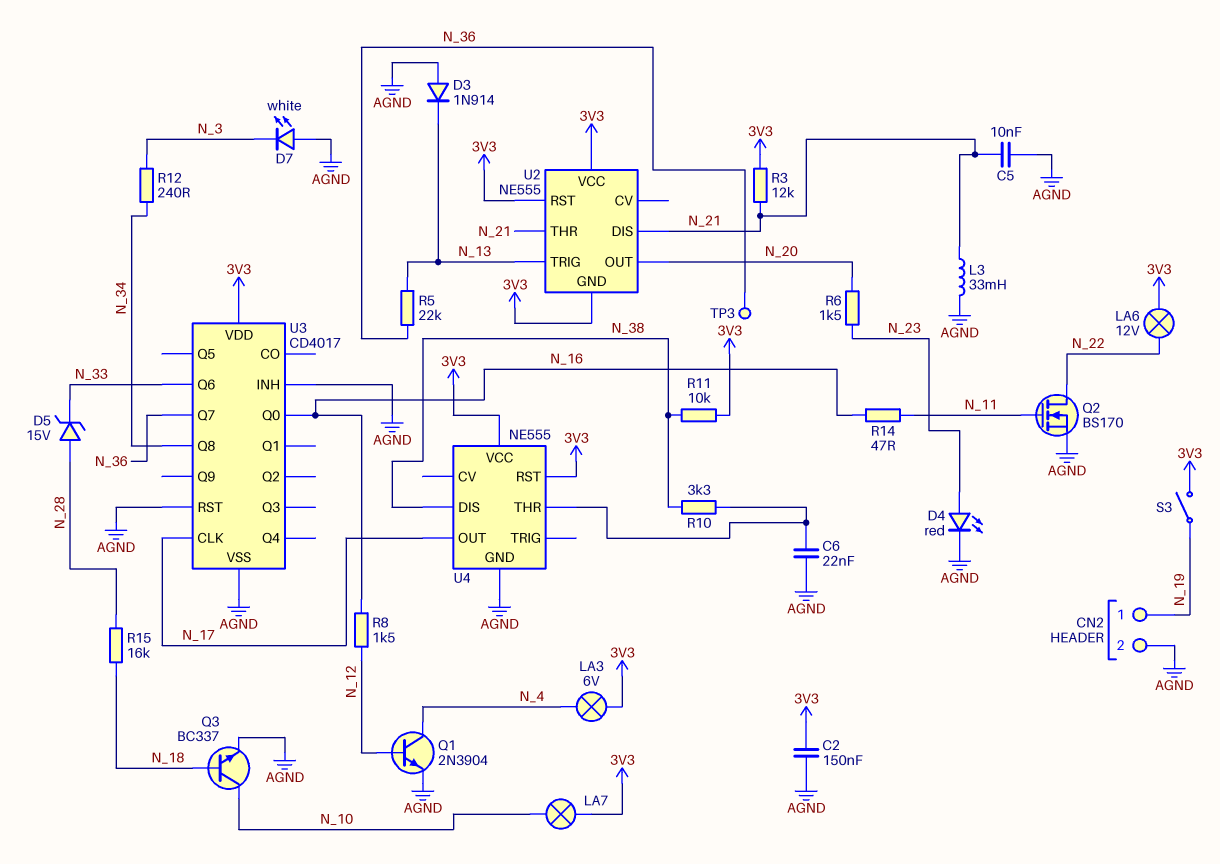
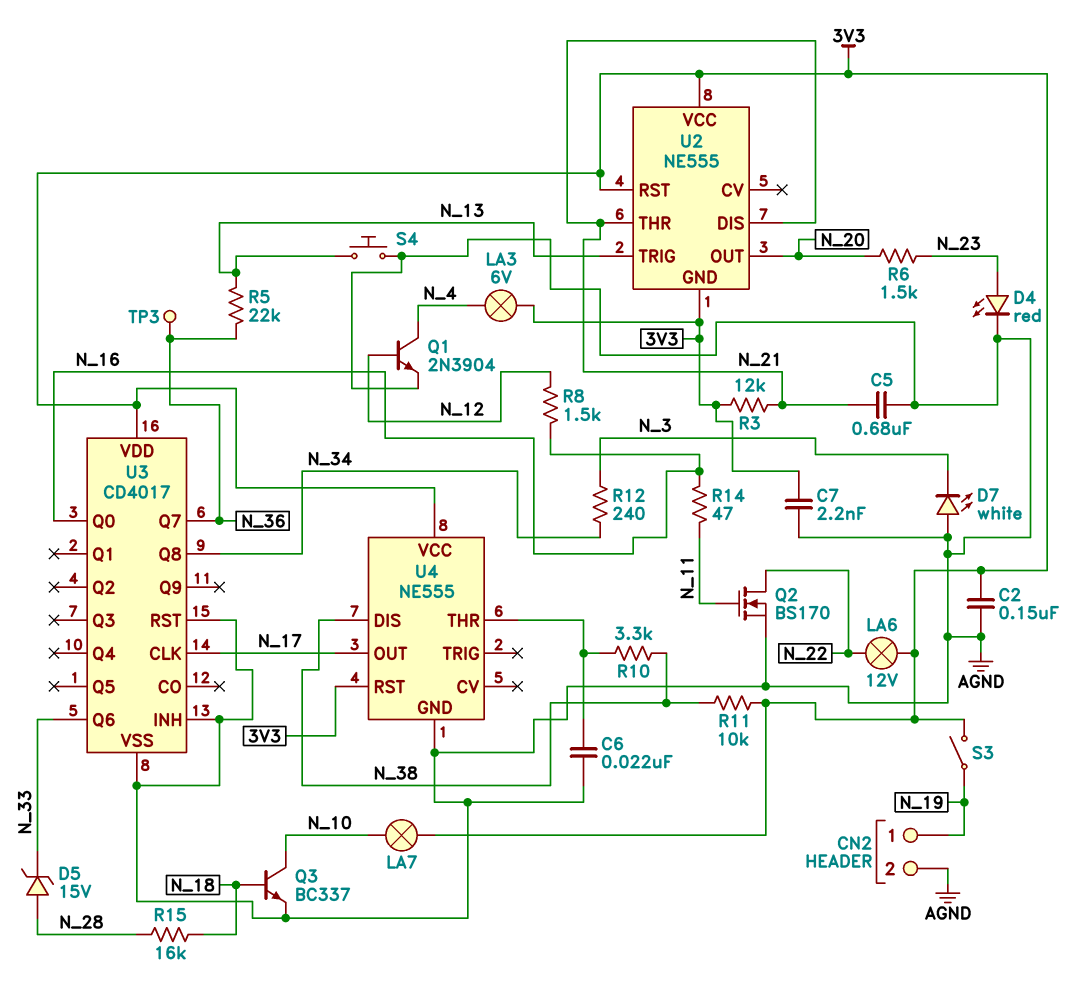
C5: 10nF (AGND, N_21) -> 680nF (AGND, N_21)
C7: none -> 2.2nF (3V3, AGND)
D3: diode 1N914 (A AGND, K N_13) -> none
L3: 33mH (AGND, N_21) -> none
S4: none -> button (AGND, N_13)

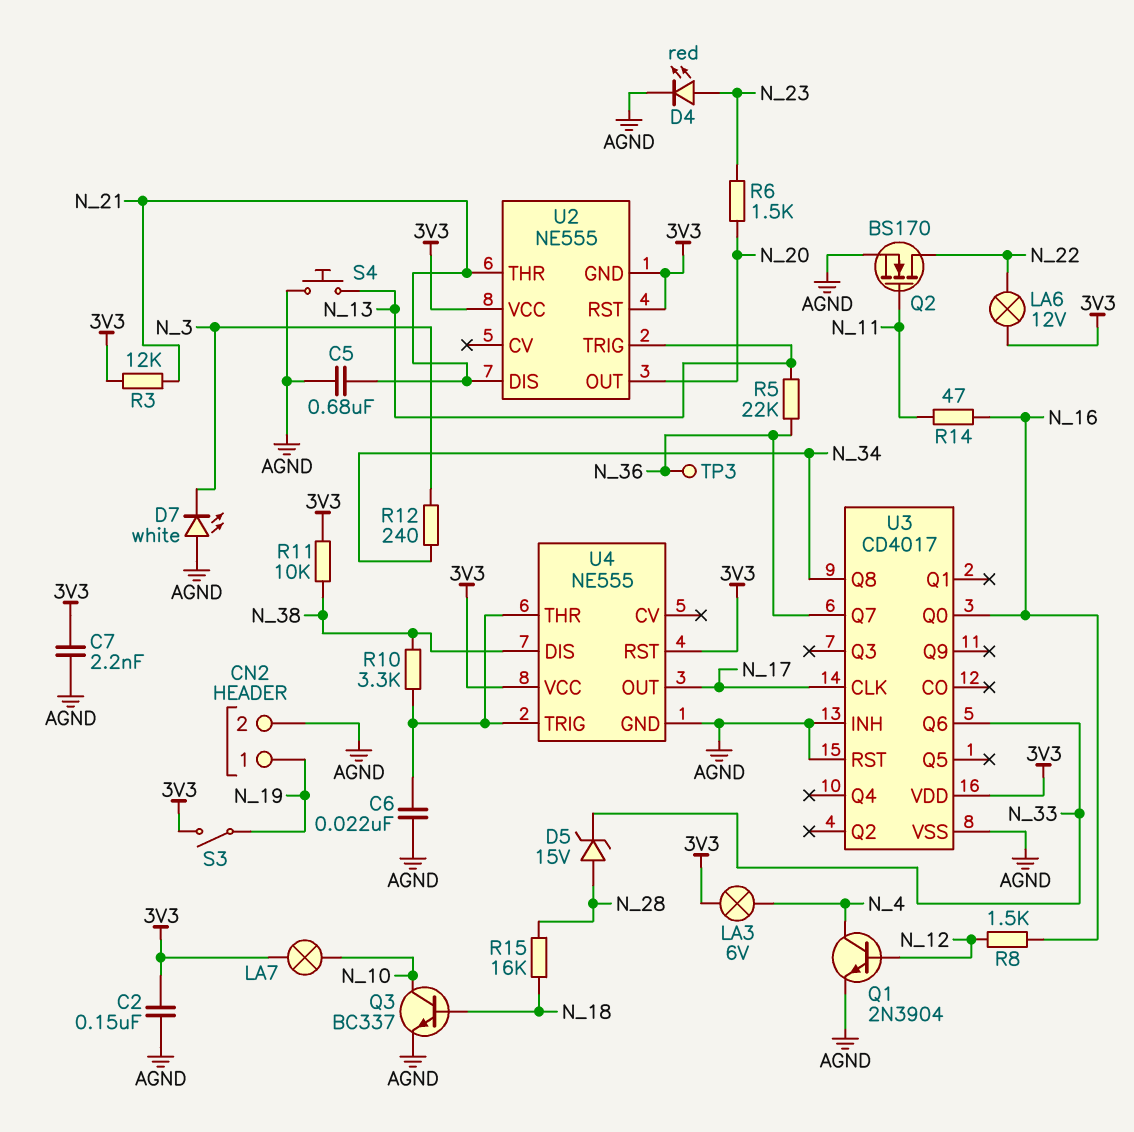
U4 pin TRIG: none -> U4/THR

